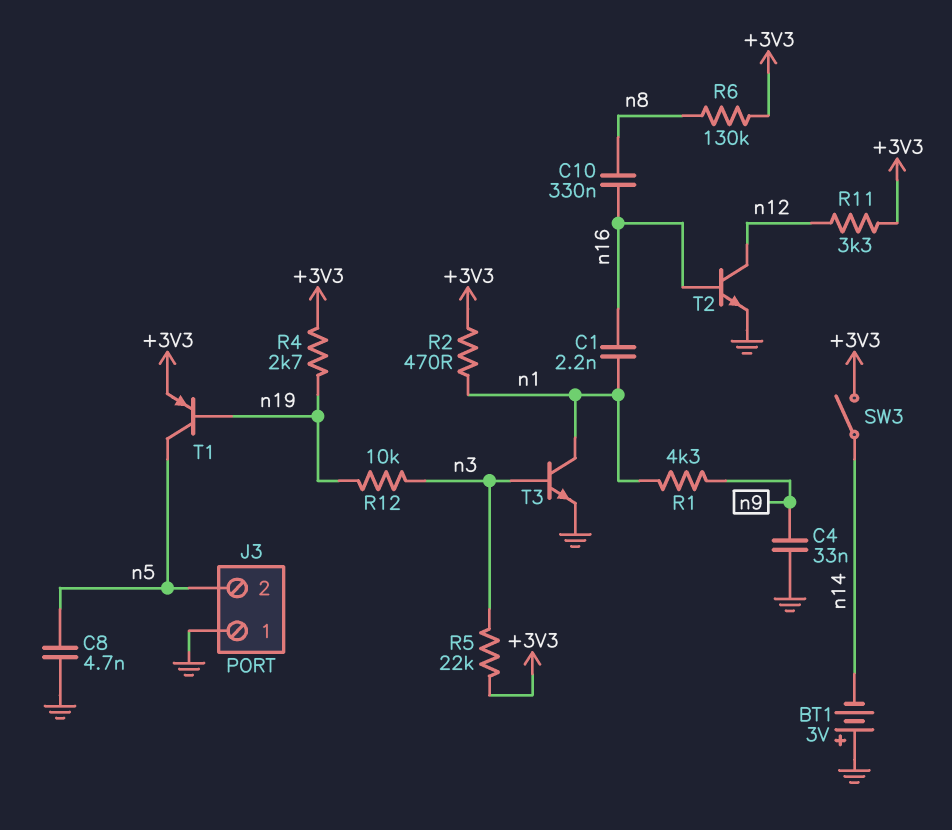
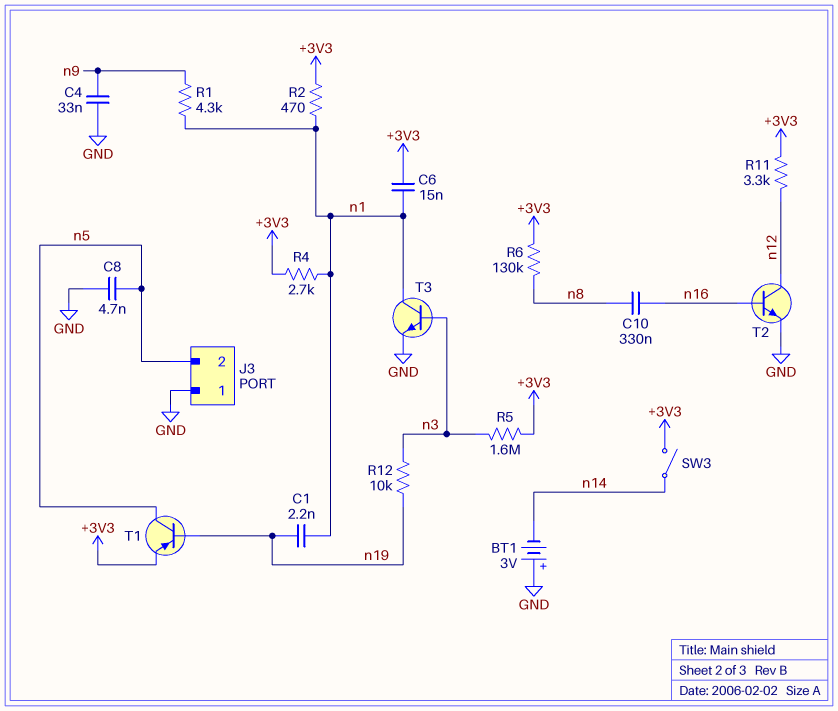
C1: 2.2nF (n1, n16) -> 2.2nF (n1, n19)
C6: none -> 15nF (+3V3, n1)
R4: 2.7k (+3V3, n19) -> 2.7k (+3V3, n1)
R5: 22k (+3V3, n3) -> 1.6M (+3V3, n3)

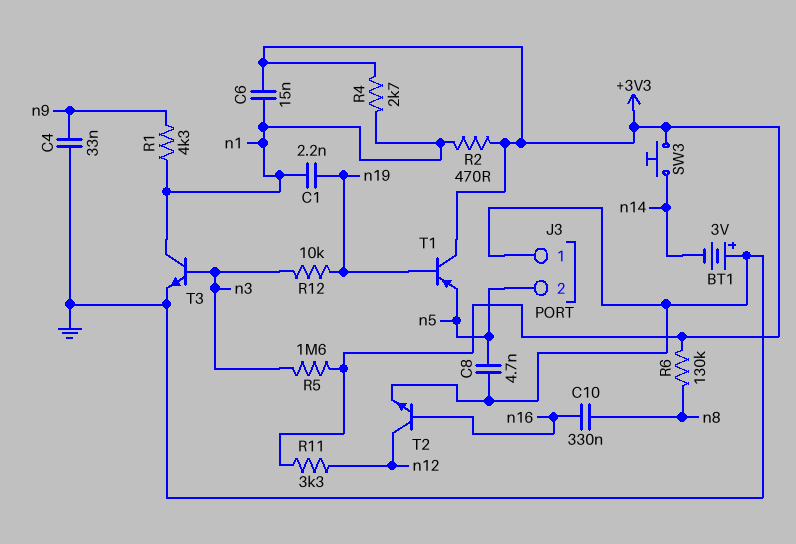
SW3: switch (+3V3, n14) -> button (+3V3, n14)
T1: PNP (B n19, C n5, E +3V3) -> PNP (B n19, C +3V3, E n5)

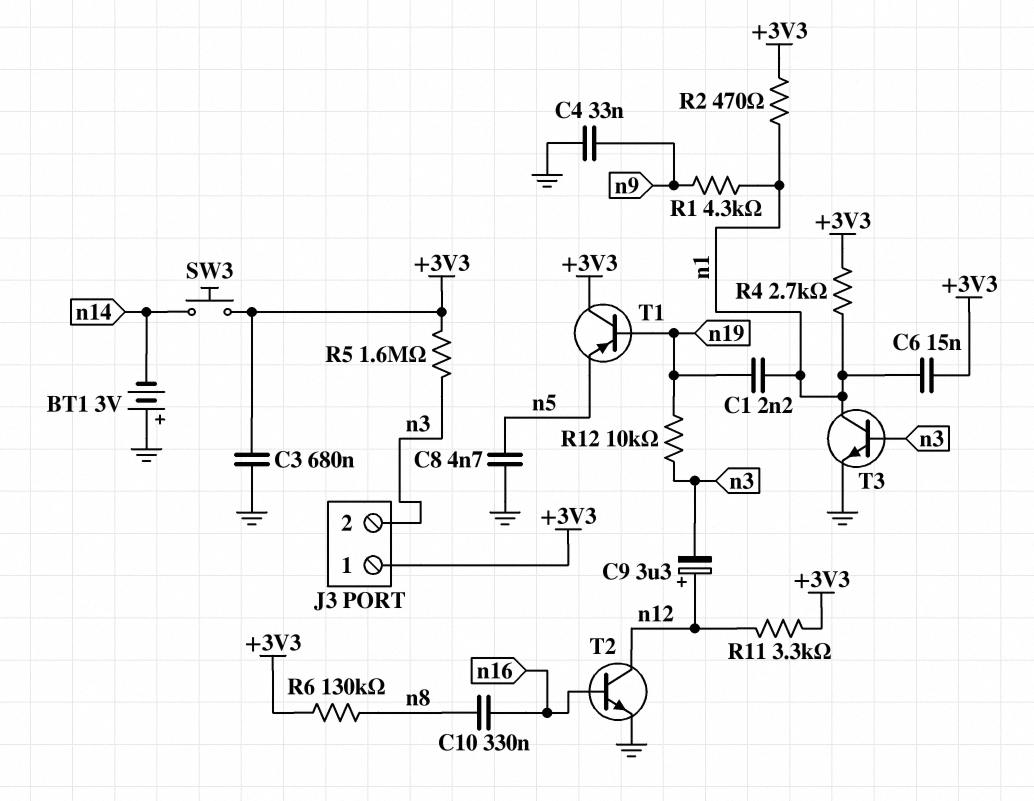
C3: none -> 680nF (+3V3, GND)
C9: none -> 3.3uF (plus n12, minus n3)
J3 pin 1: GND -> +3V3
J3 pin 2: n5 -> n3

